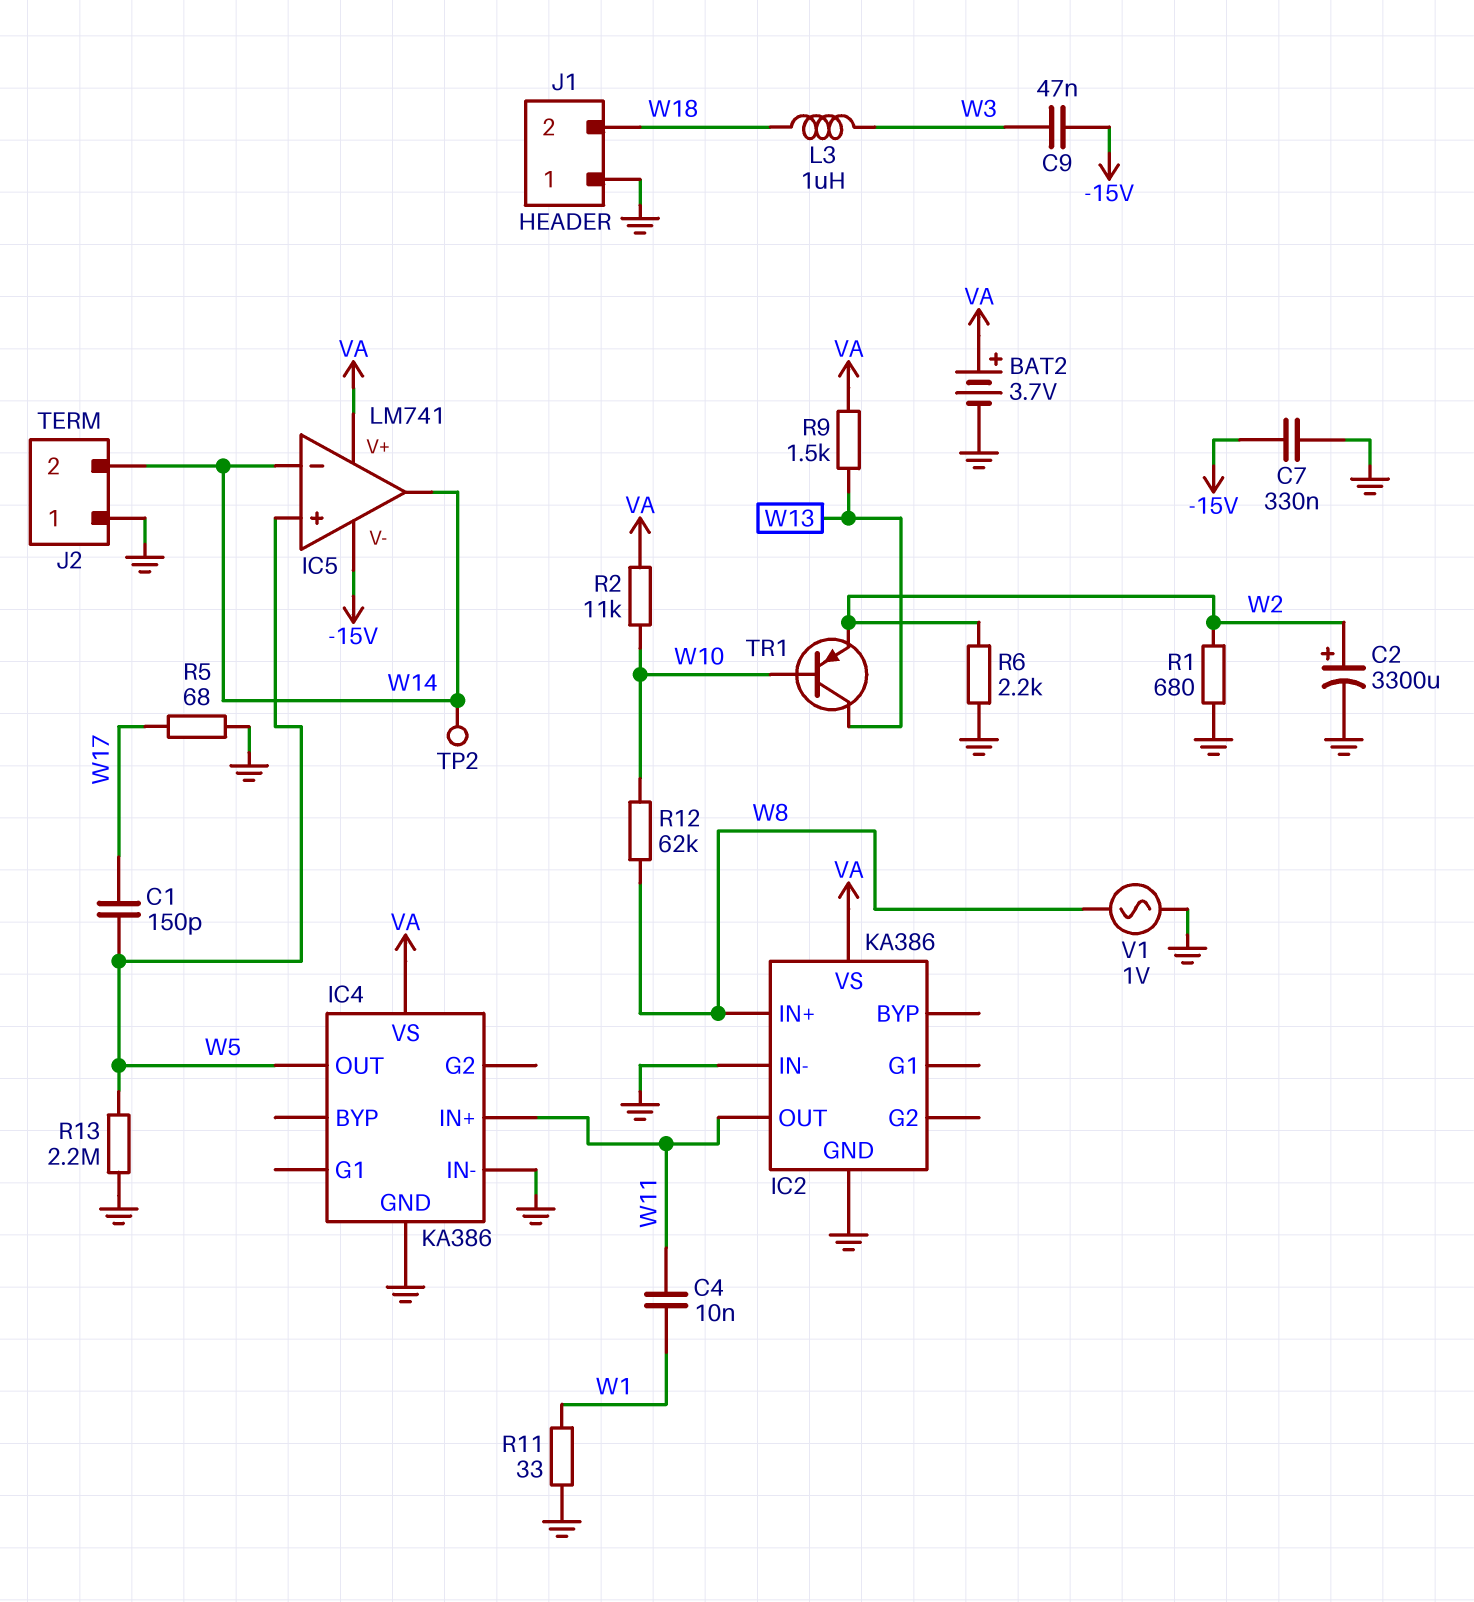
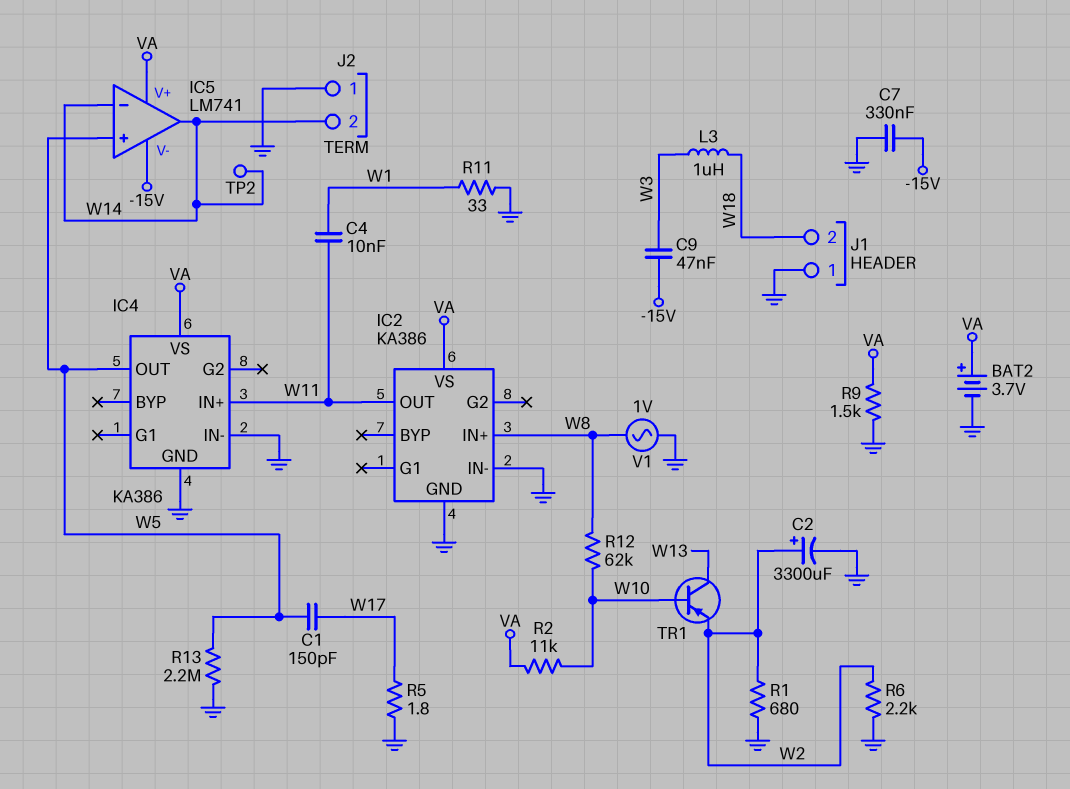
R5: 68 (GND, W17) -> 1.8 (GND, W17)
R9: 1.5k (VA, W13) -> 1.5k (GND, VA)

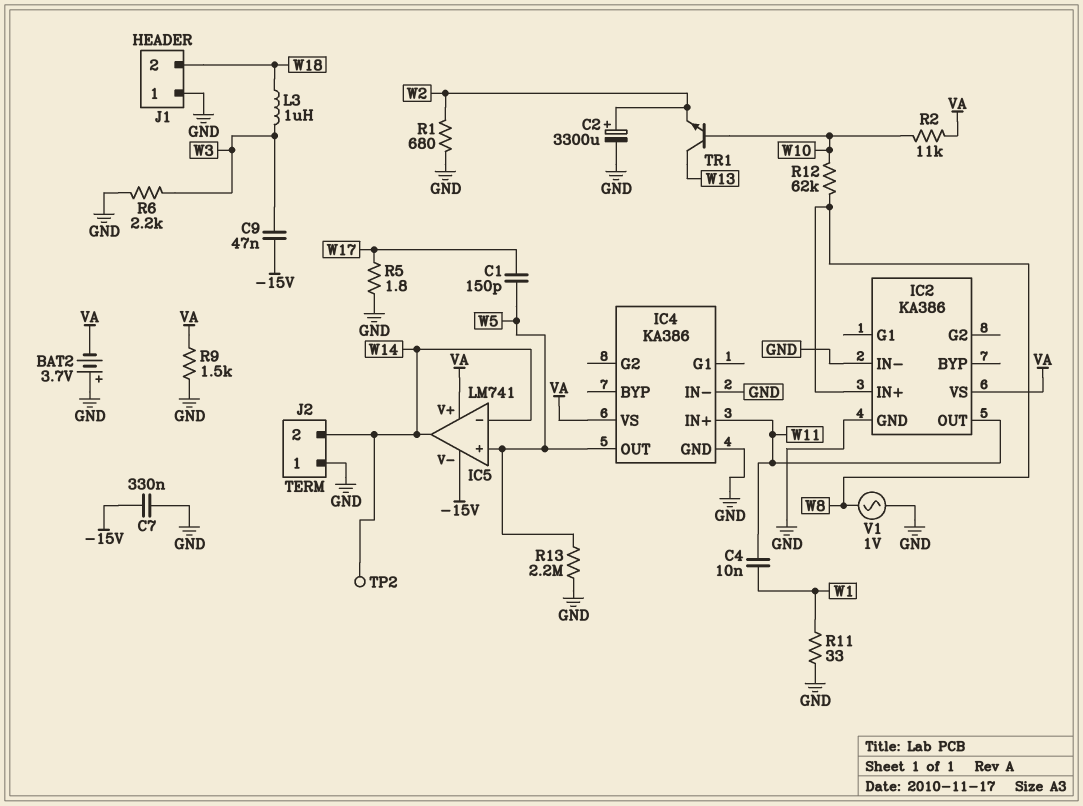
BAT2: 3.7V (plus VA, minus GND) -> 3.7V (plus GND, minus VA)
R6: 2.2k (GND, W2) -> 2.2k (GND, W3)
TR1: PNP (B W10, C W13, E W2) -> NPN (B W10, C W13, E W2)

